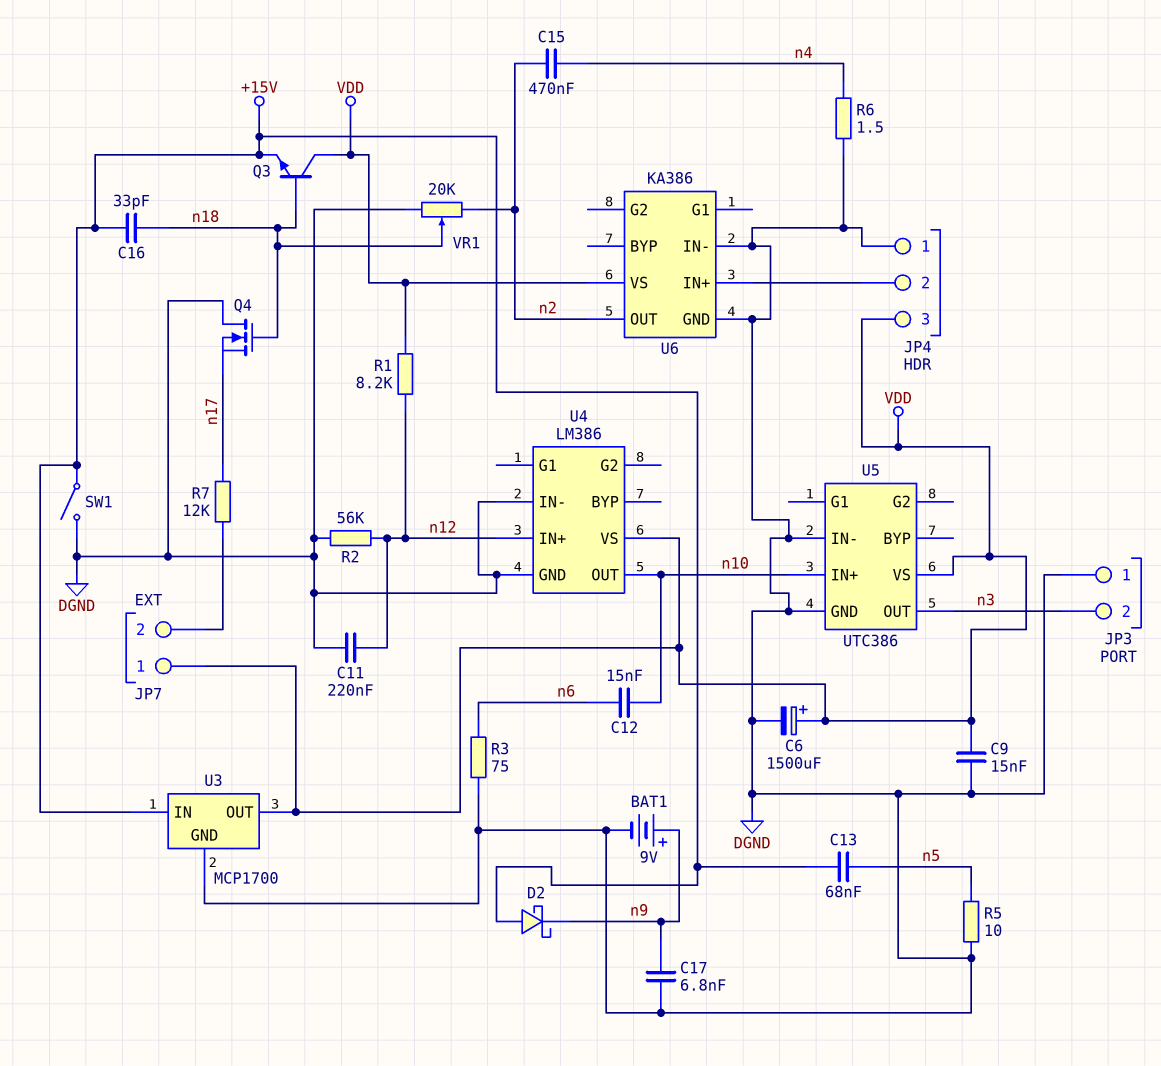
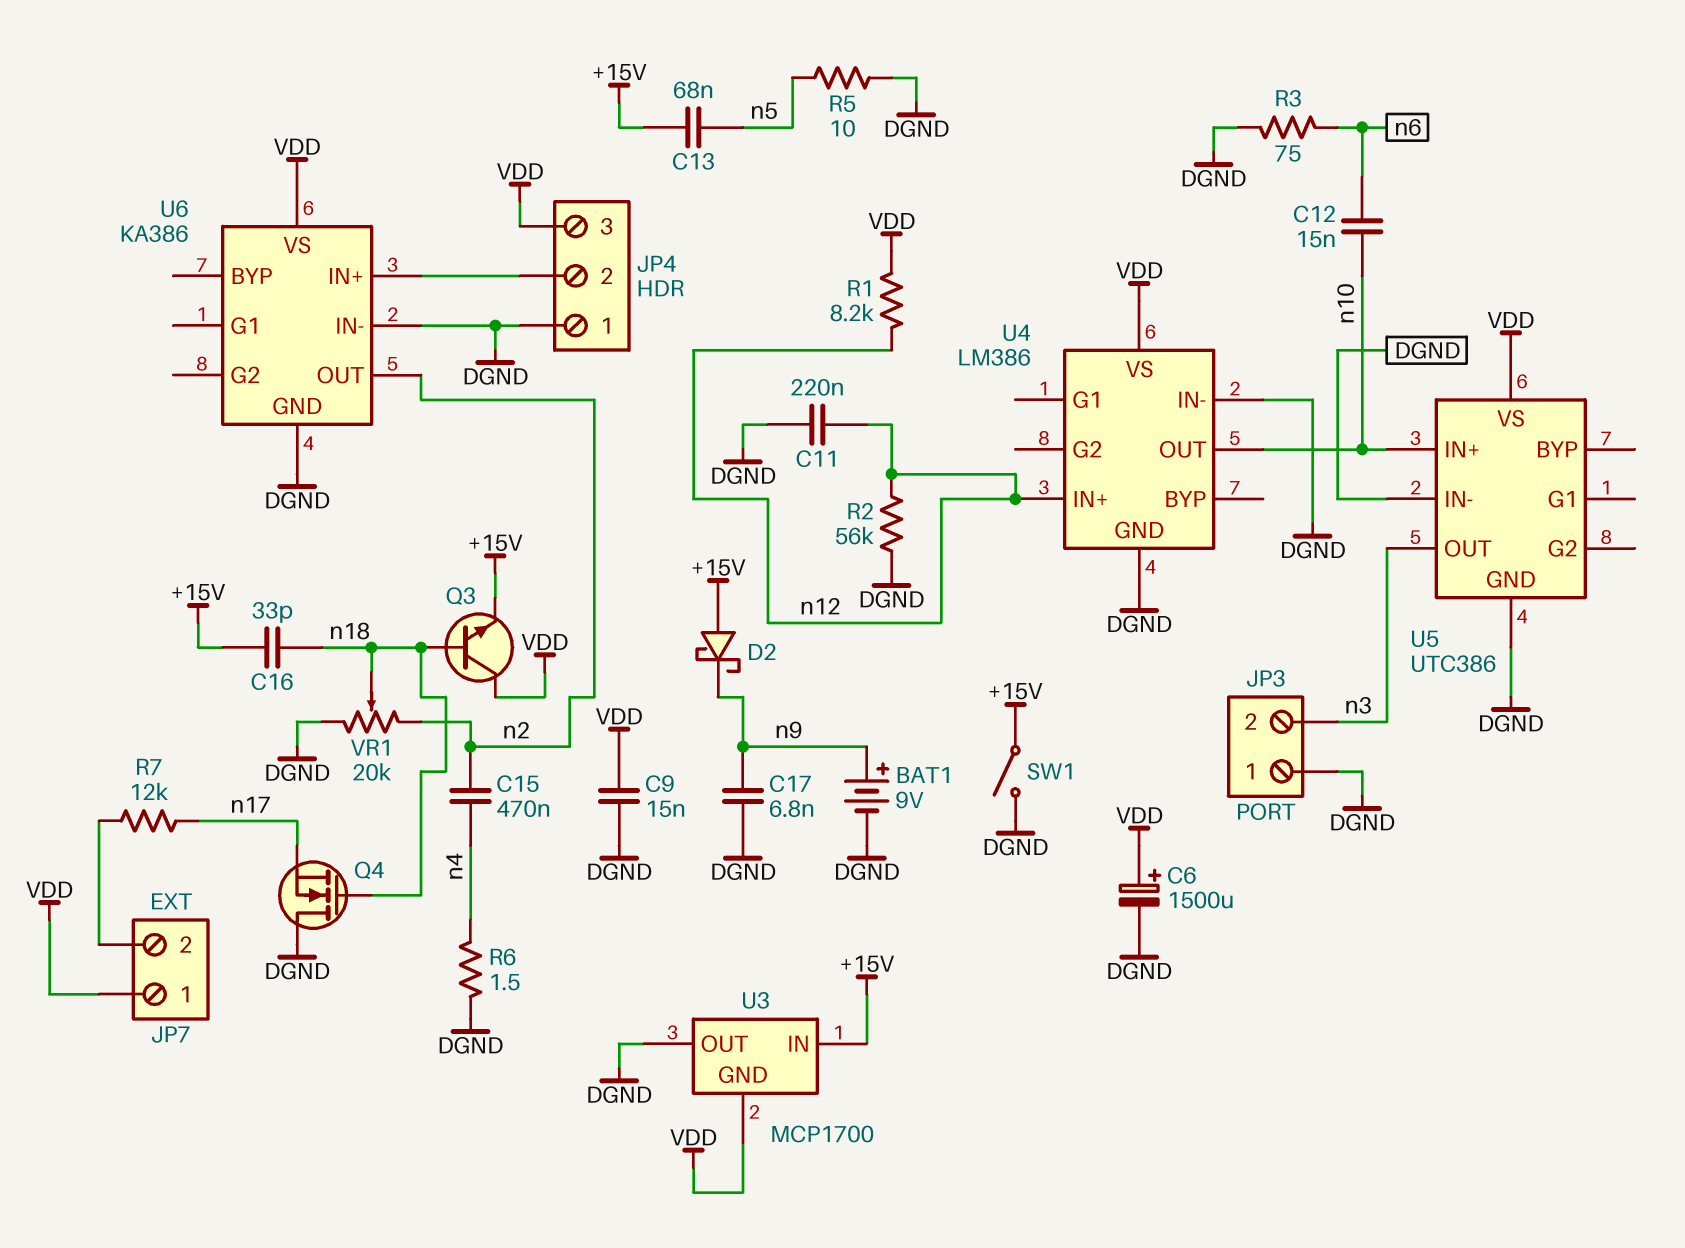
U3 pin GND: DGND -> VDD
U3 pin OUT: VDD -> DGND

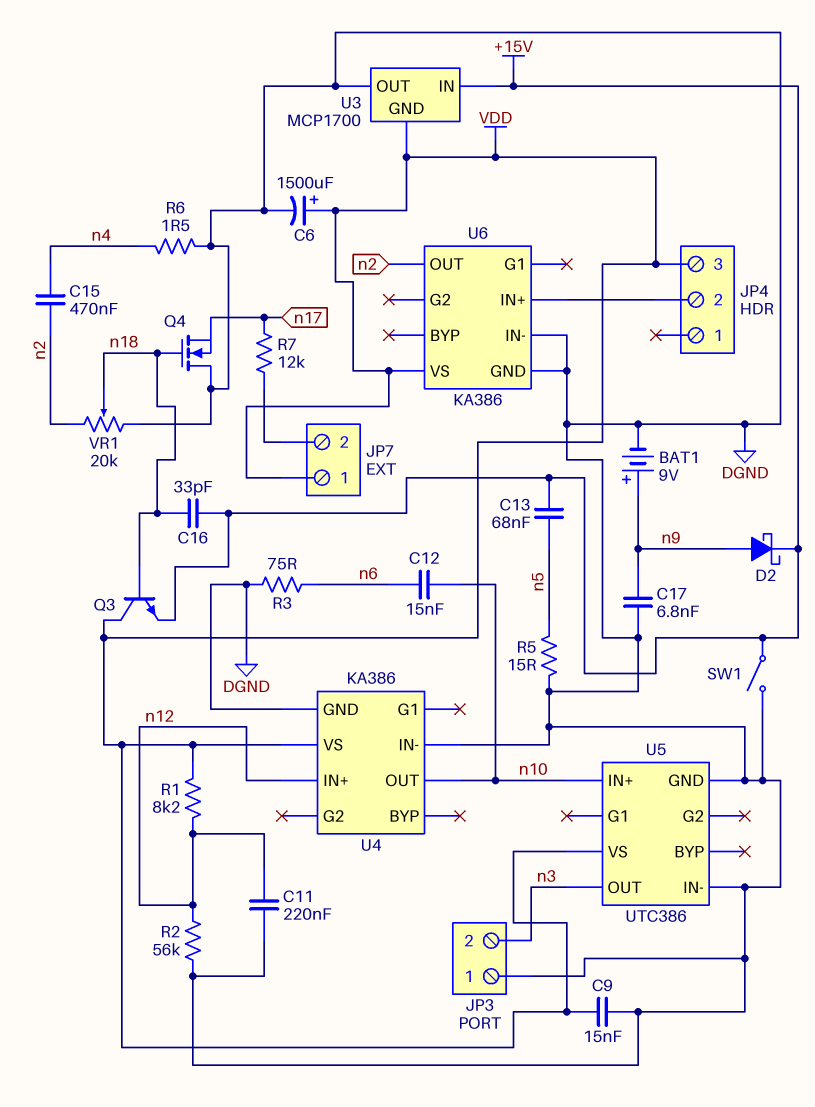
D2: schottky (A +15V, K n9) -> schottky (A n9, K +15V)
JP4 pin 1: DGND -> none
R5: 10 (DGND, n5) -> 15 (DGND, n5)
U4: LM386 -> KA386

